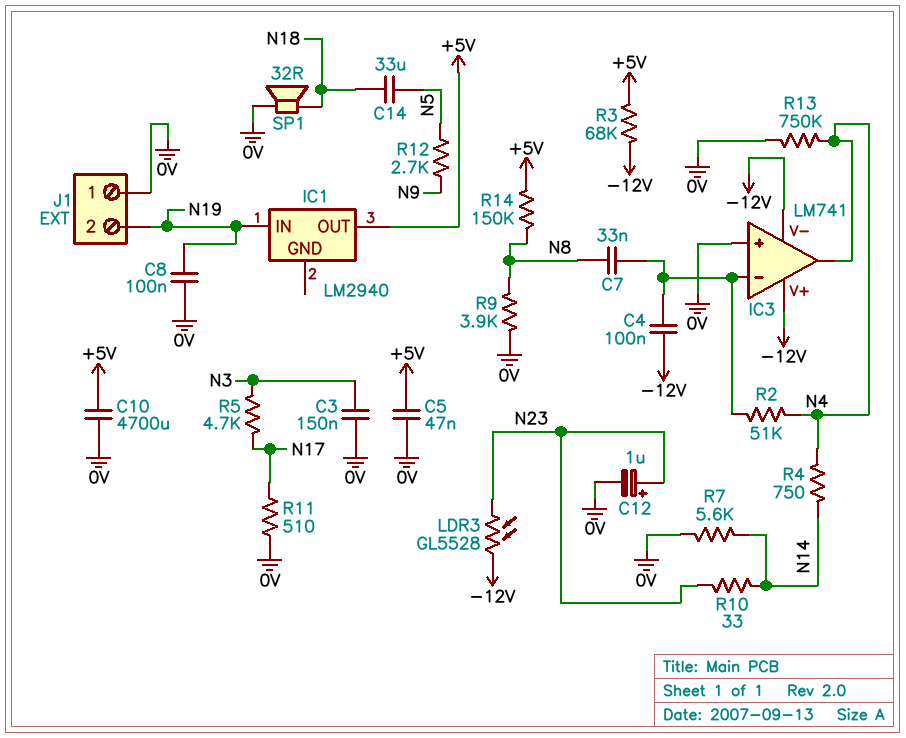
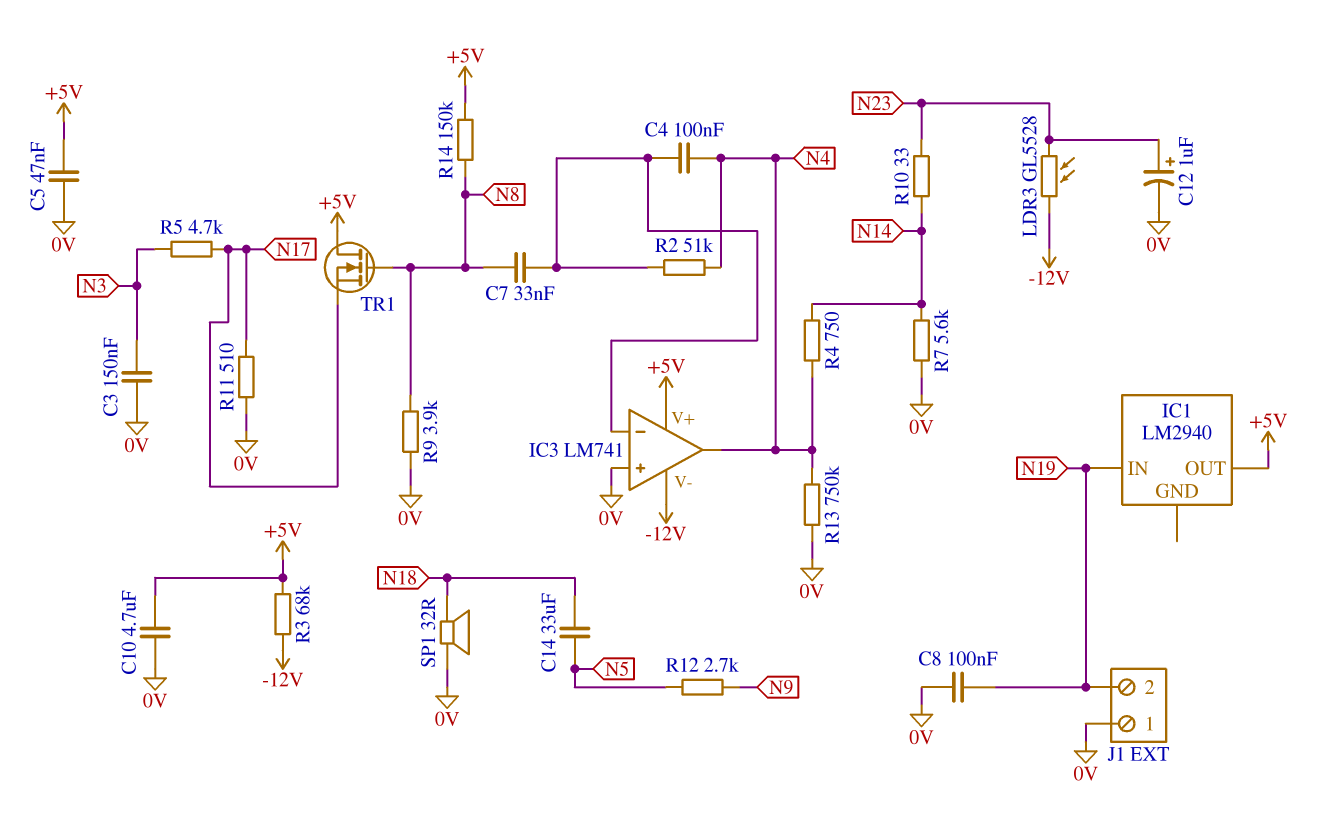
C4: 100nF (-12V, IC3/in-) -> 100nF (IC3/in-, N4)
C10: 4700uF (+5V, 0V) -> 4.7uF (+5V, 0V)
IC3 pin V+: -12V -> +5V
TR1: none -> NMOS (G N8, D +5V, S N17)

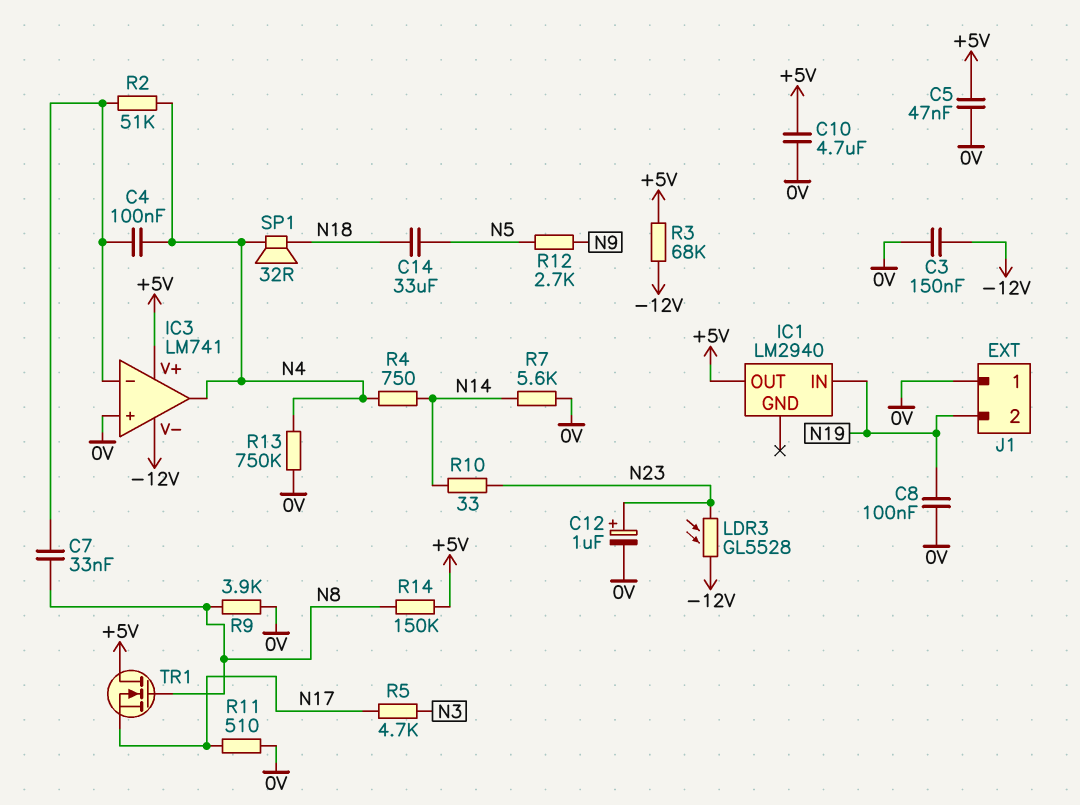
C3: 150nF (0V, N3) -> 150nF (-12V, 0V)
SP1: speaker 32R (0V, N18) -> speaker 32R (N4, N18)

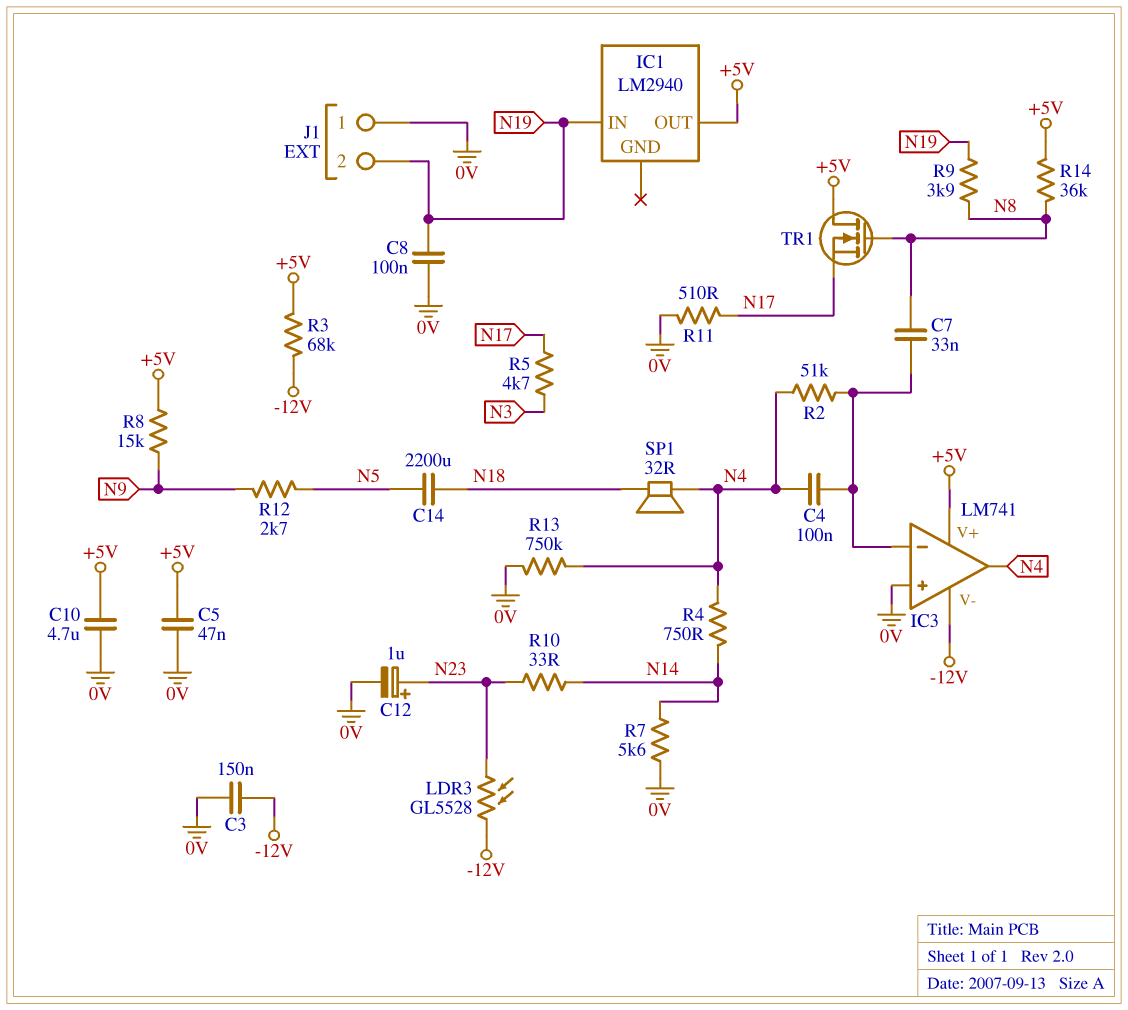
C14: 33uF (N5, N18) -> 2200uF (N5, N18)
R8: none -> 15k (+5V, N9)
R9: 3.9k (0V, N8) -> 3.9k (N8, N19)
R14: 150k (+5V, N8) -> 36k (+5V, N8)

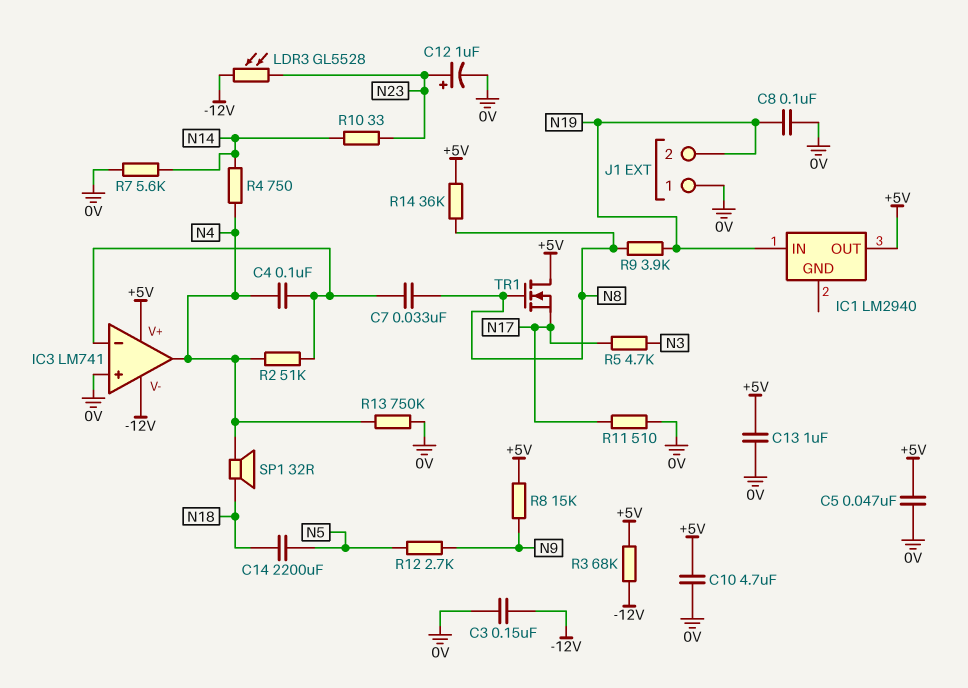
C13: none -> 1uF (+5V, 0V)

